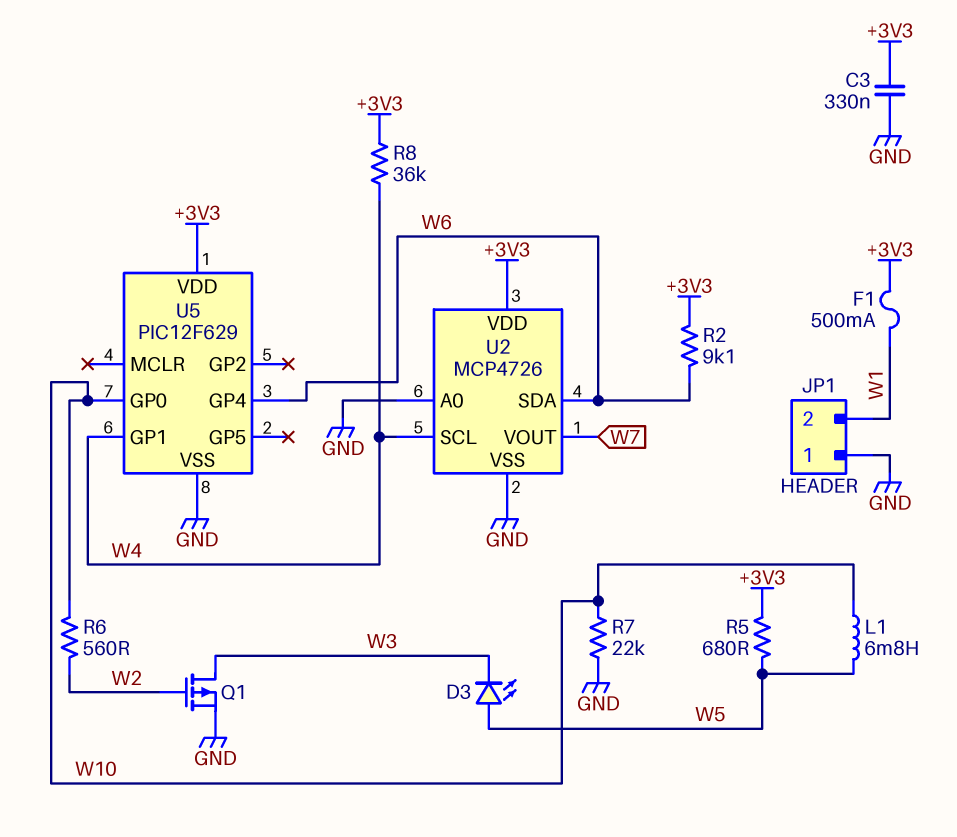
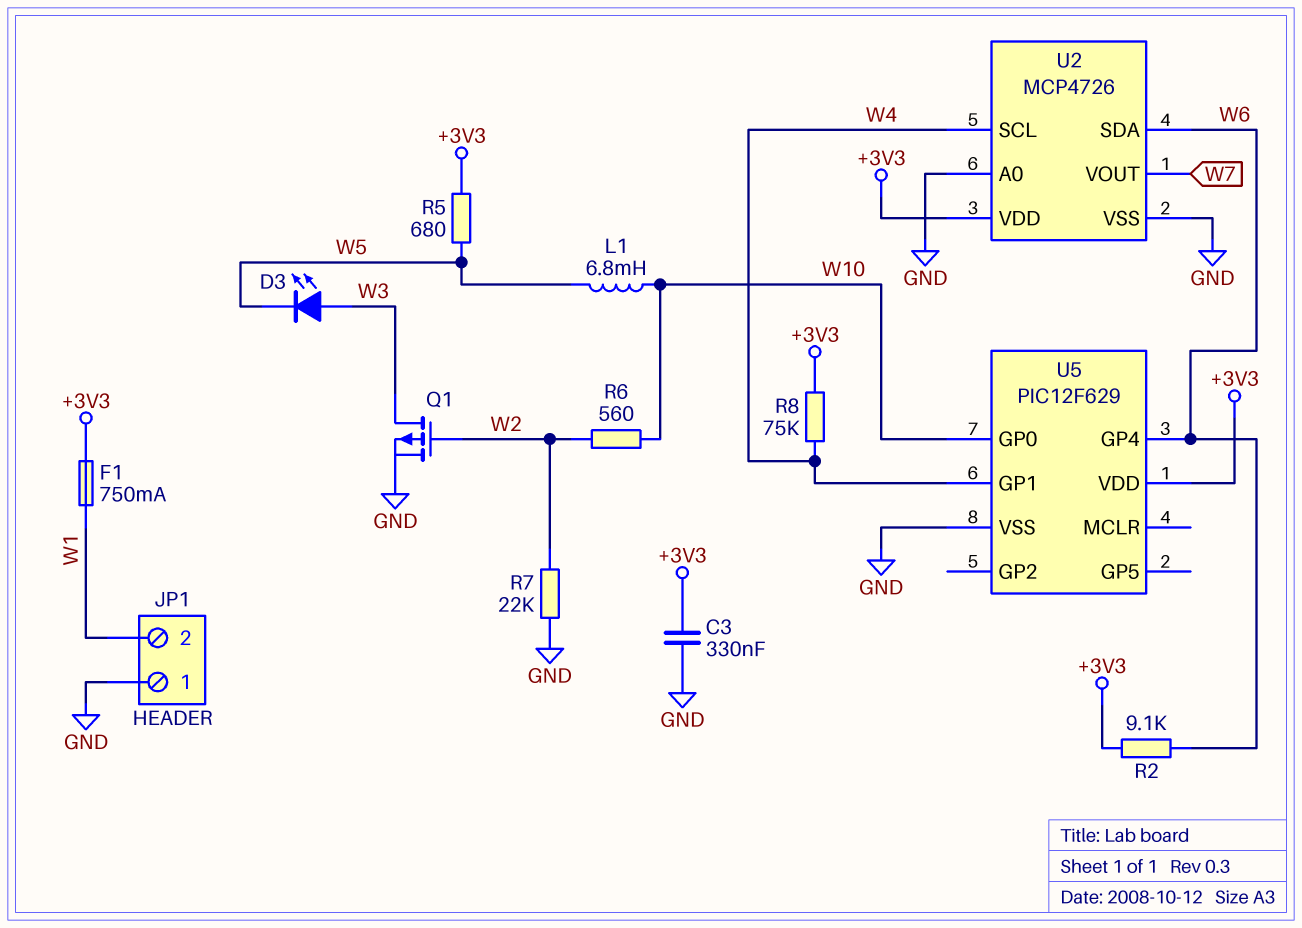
D3: LED (A W5, K W3) -> LED (A W3, K W5)
F1: 500mA (+3V3, W1) -> 750mA (+3V3, W1)
R7: 22k (GND, W10) -> 22k (GND, W2)
R8: 36k (+3V3, W4) -> 75k (+3V3, W4)

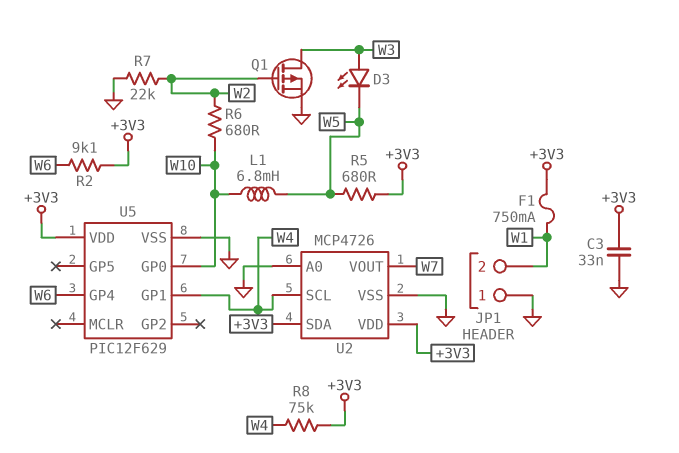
C3: 330nF (+3V3, GND) -> 33nF (+3V3, GND)
R6: 560 (W2, W10) -> 680 (W2, W10)
U2 pin SDA: W6 -> +3V3

